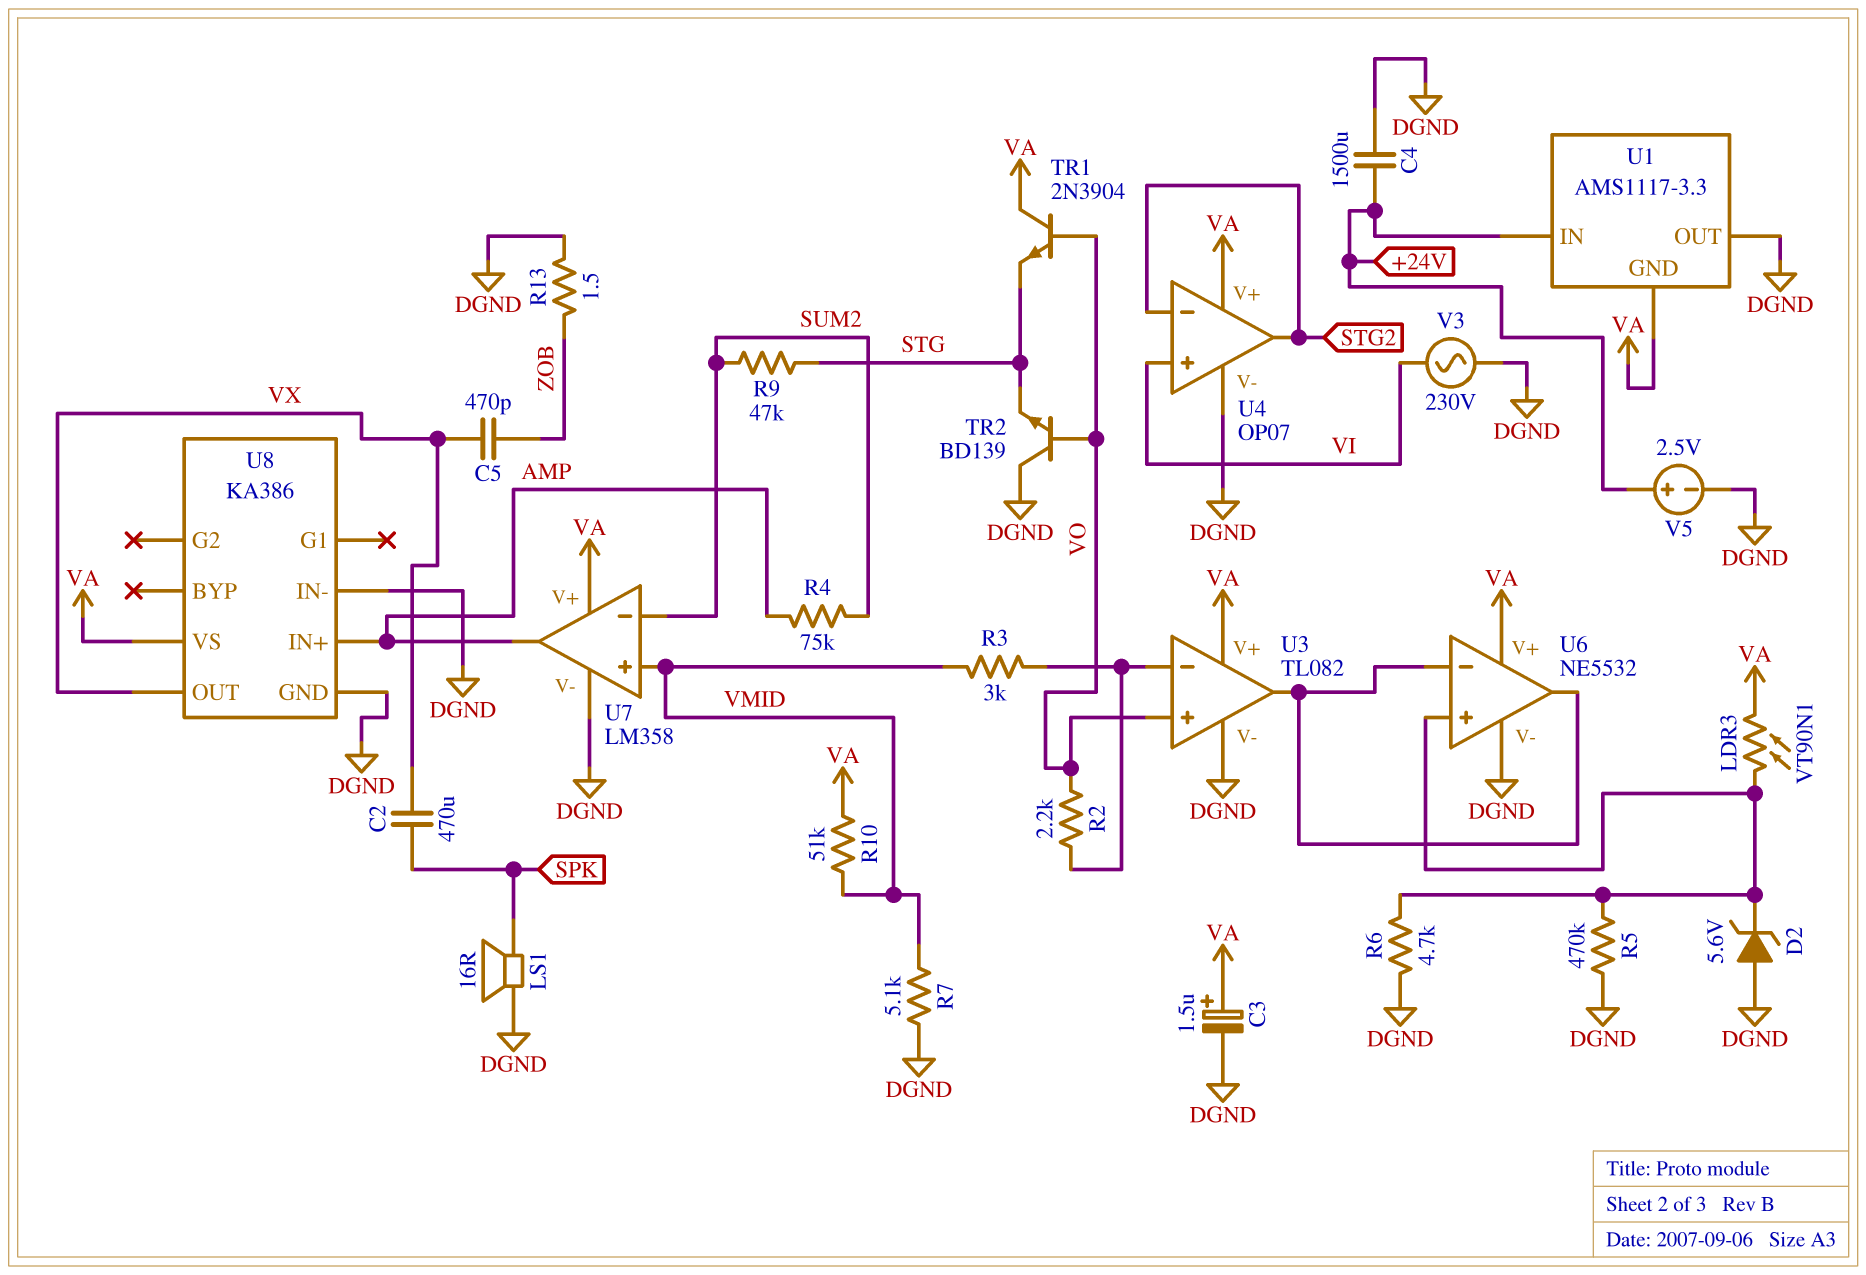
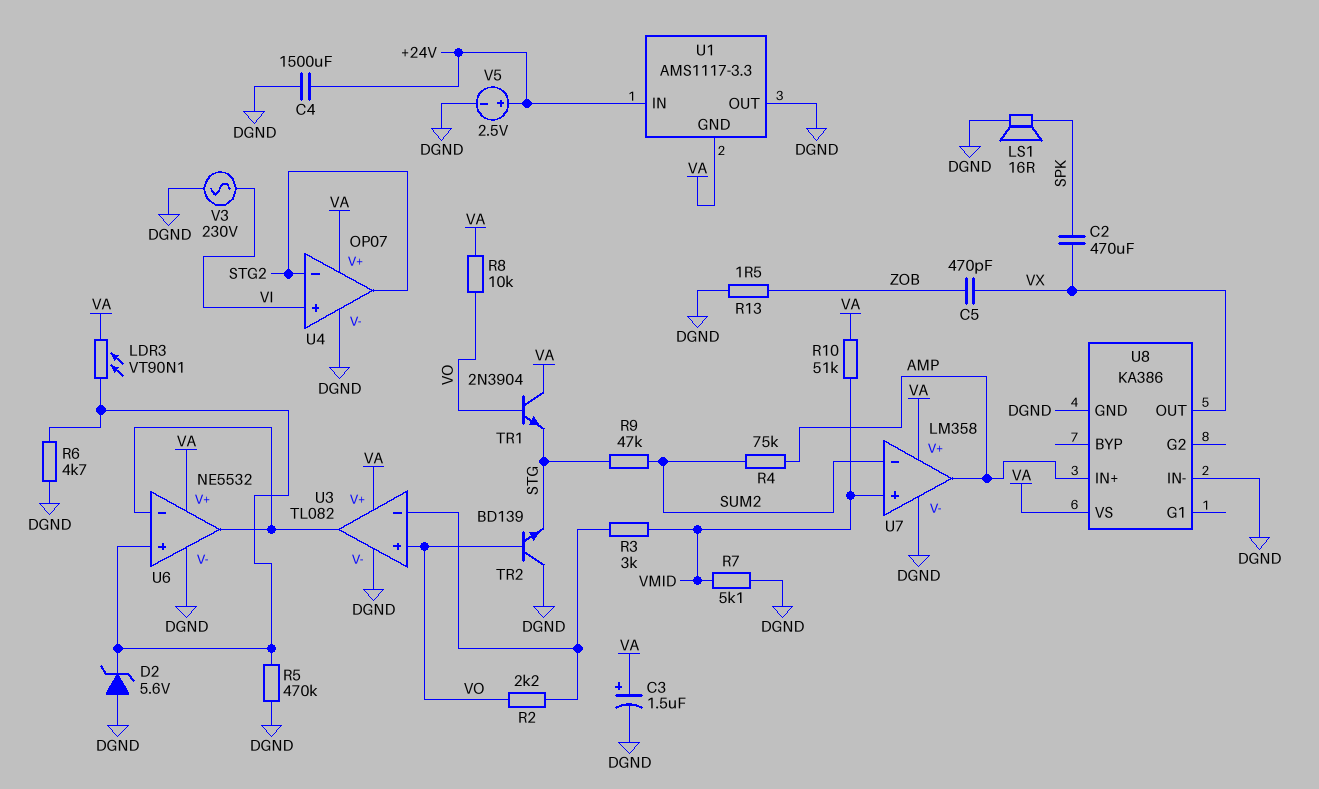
R8: none -> 10k (VA, VO)

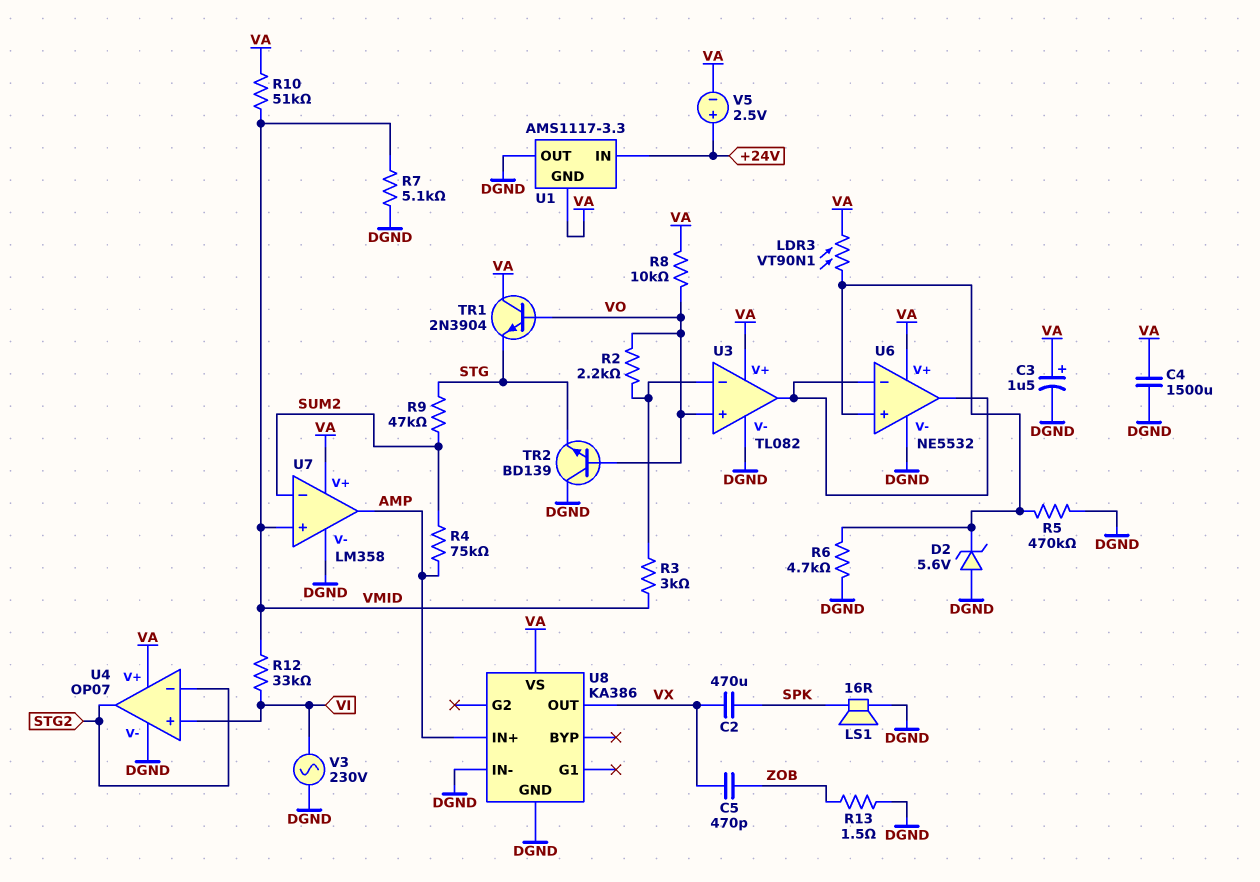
C4: 1500uF (+24V, DGND) -> 1500uF (DGND, VA)
R12: none -> 33k (VI, VMID)
V5: 2.5V (plus +24V, minus DGND) -> 2.5V (plus +24V, minus VA)

